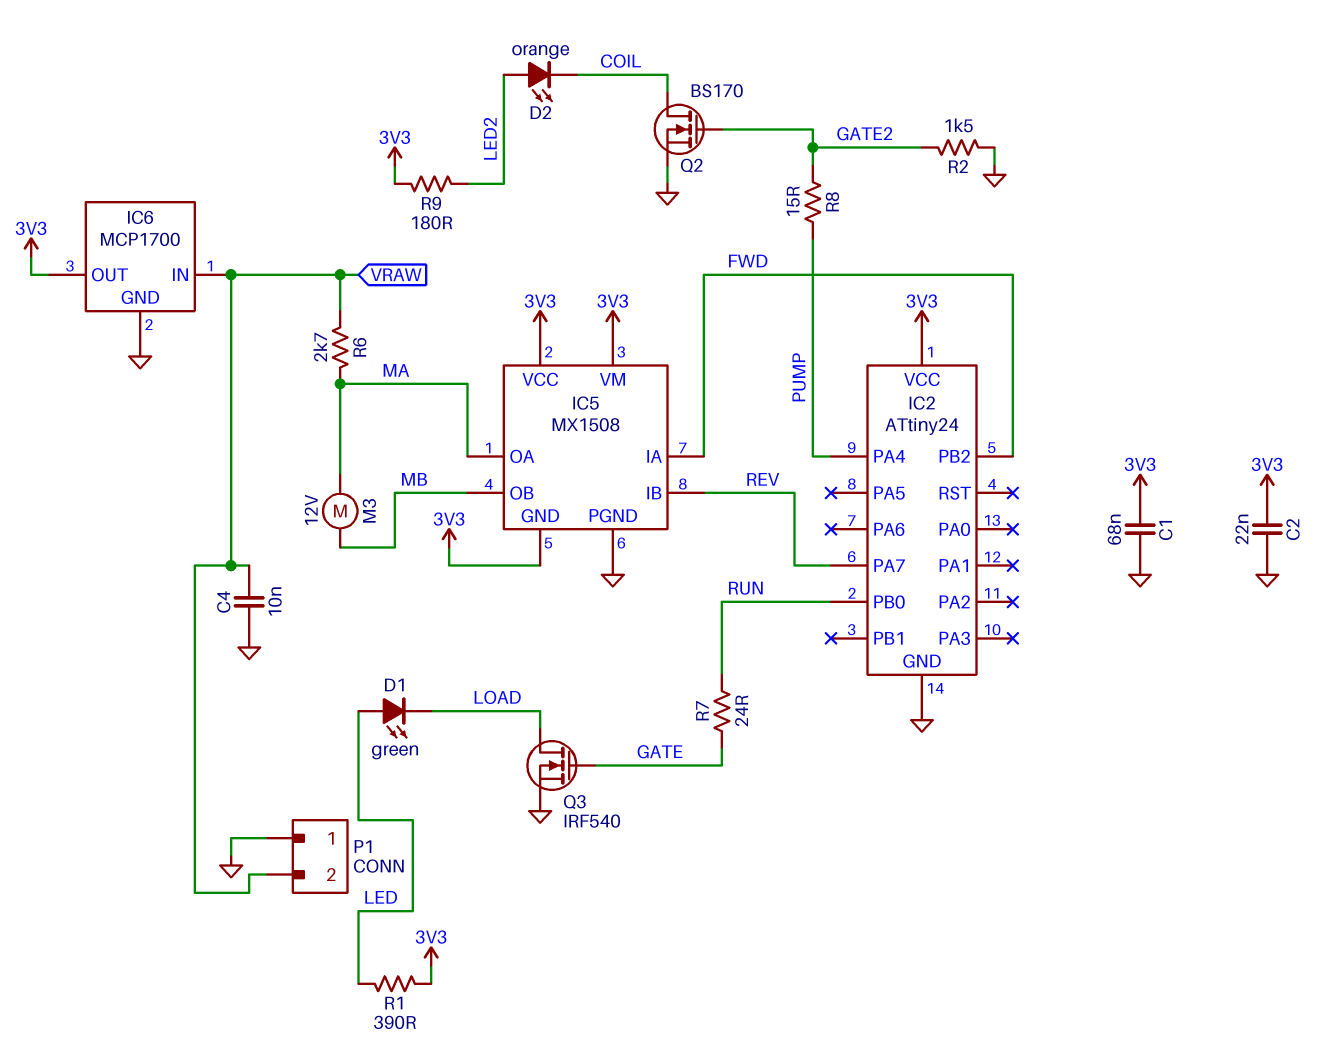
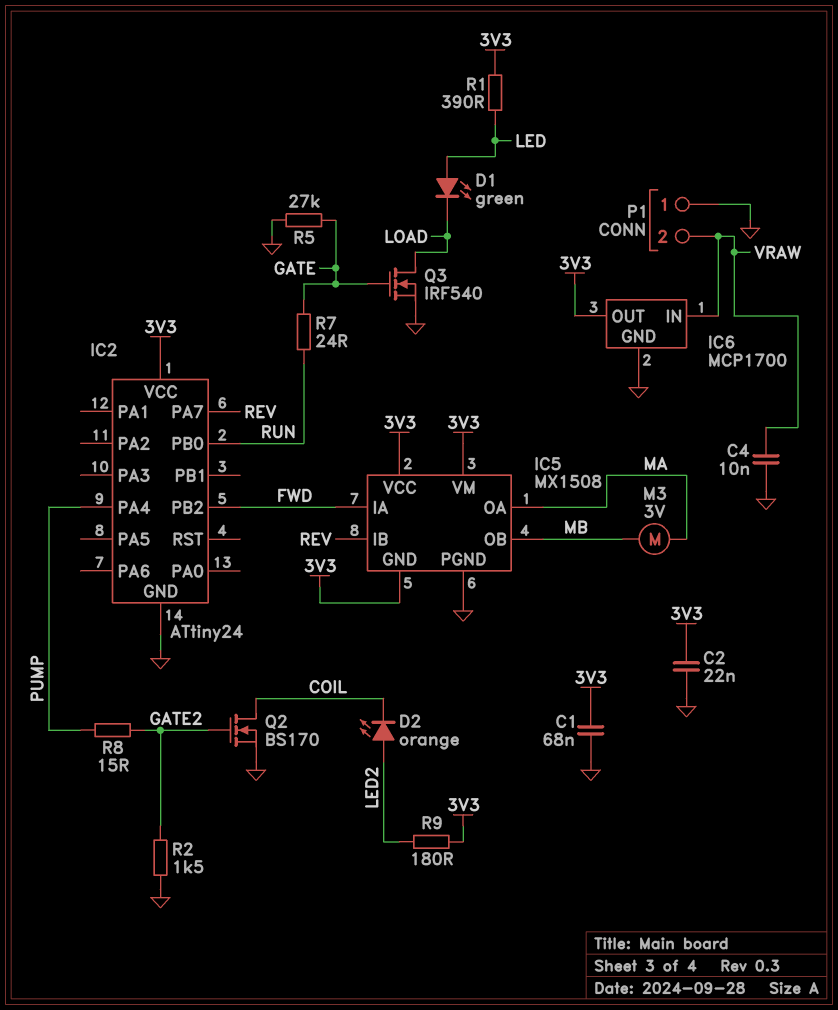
M3: motor 12V (MA, MB) -> motor 3V (MA, MB)
R5: none -> 27k (GATE, GND)
R6: 2.7k (MA, VRAW) -> none

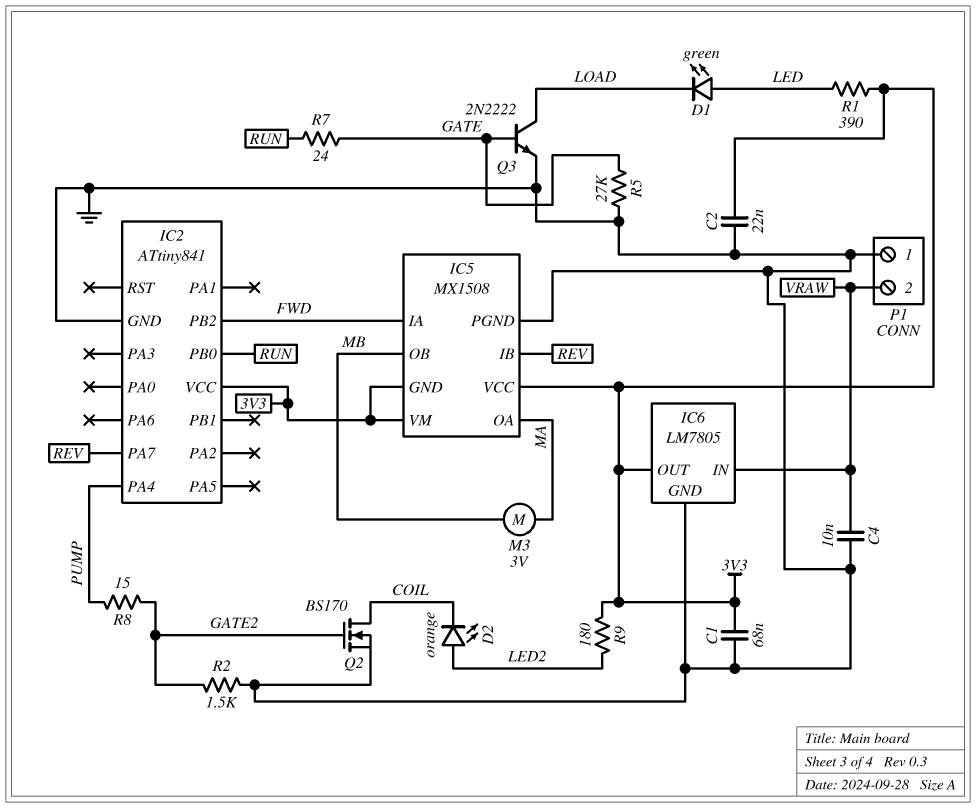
IC2: ATtiny24 -> ATtiny841
IC6: MCP1700 -> LM7805
Q3: NMOS IRF540 (G GATE, D LOAD, S GND) -> NPN 2N2222 (B GATE, C LOAD, E GND)

